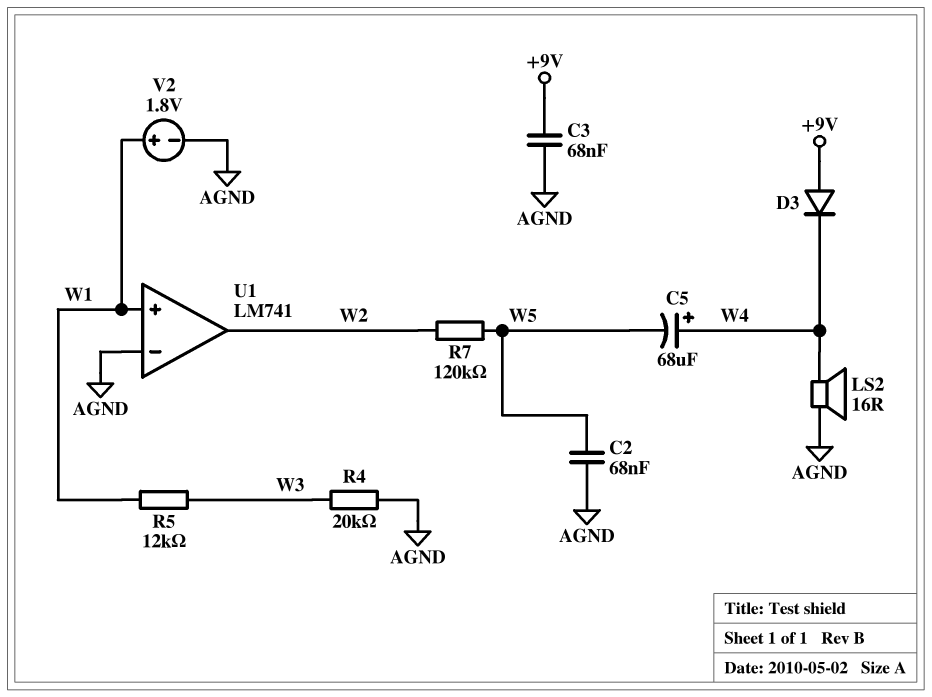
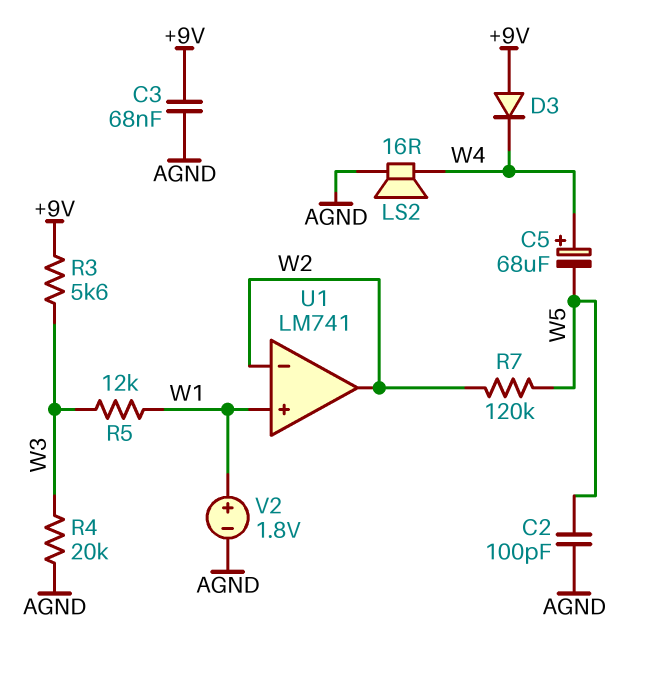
C2: 68nF (AGND, W5) -> 100pF (AGND, W5)
R3: none -> 5.6k (+9V, W3)
U1 pin in-: AGND -> W2

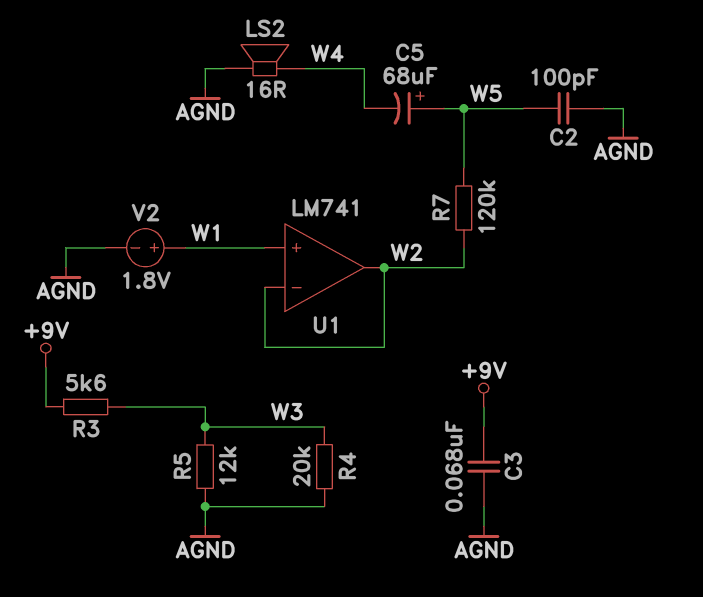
C5: 68uF (plus W4, minus W5) -> 68uF (plus W5, minus W4)
D3: diode (A +9V, K W4) -> none
R5: 12k (W1, W3) -> 12k (AGND, W3)

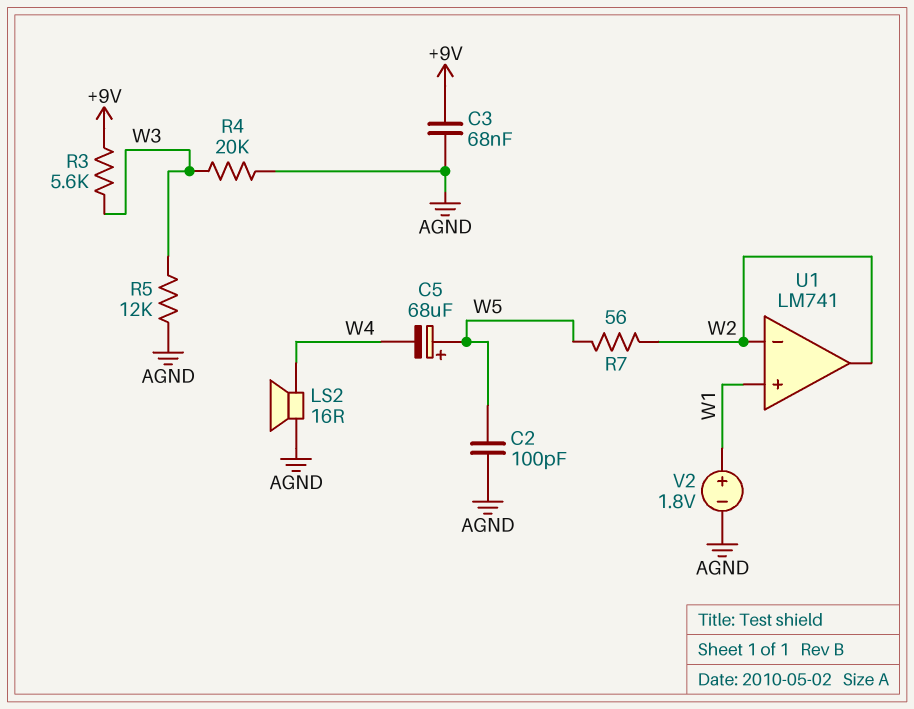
R7: 120k (W2, W5) -> 56 (W2, W5)

